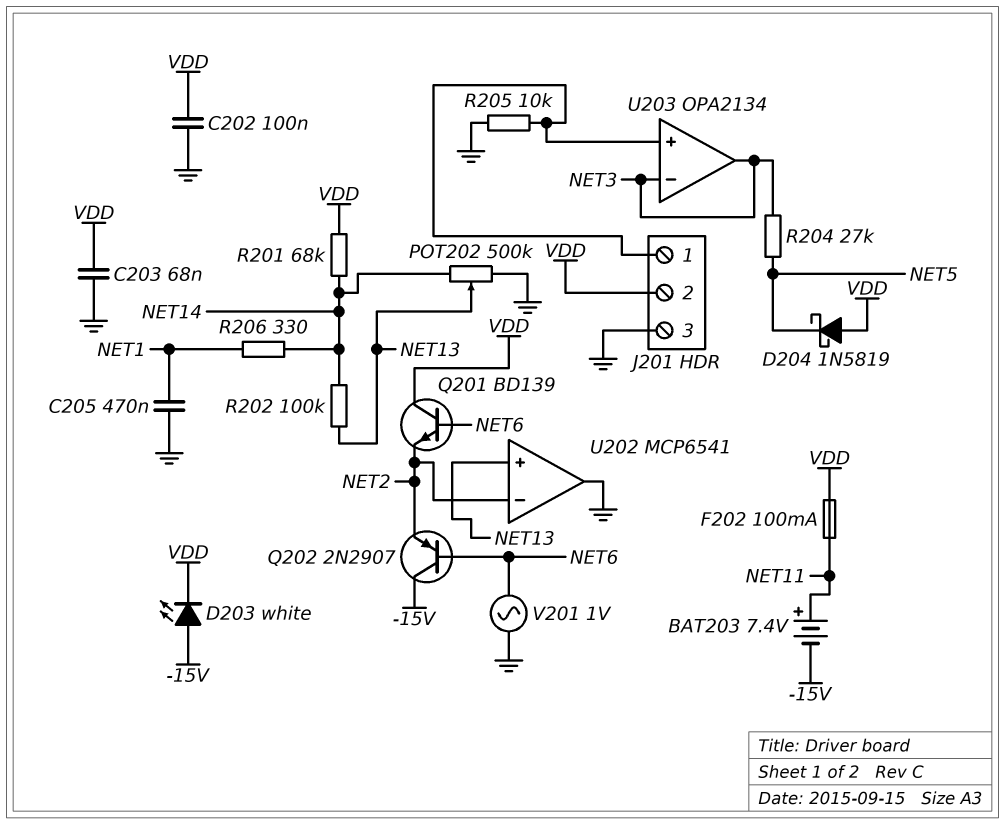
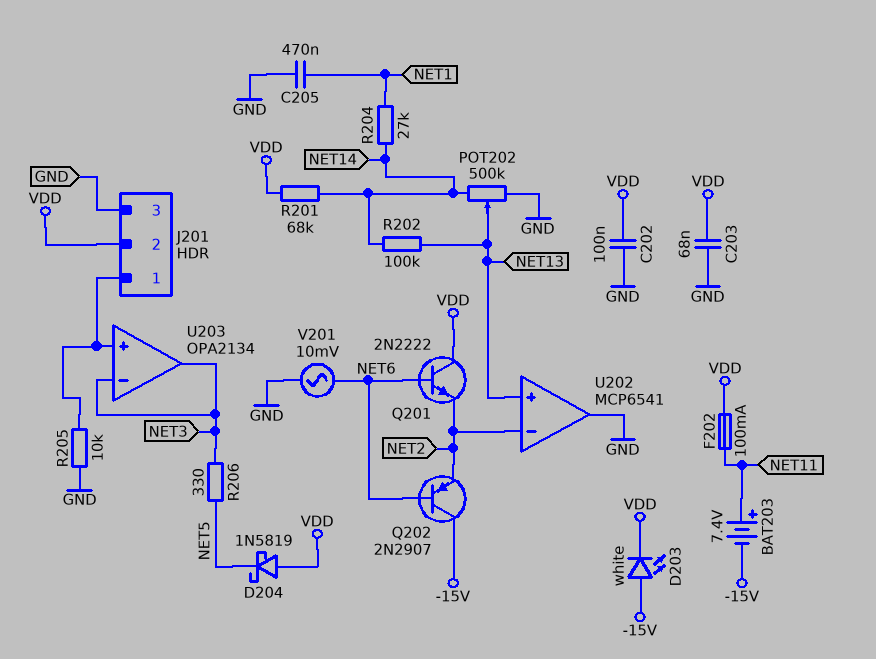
Q201: NPN BD139 (B NET6, C VDD, E NET2) -> NPN 2N2222 (B NET6, C VDD, E NET2)
R204: 27k (NET3, NET5) -> 27k (NET1, NET14)
R206: 330 (NET1, NET14) -> 330 (NET3, NET5)
V201: AC 1V (GND, NET6) -> AC 10mV (GND, NET6)

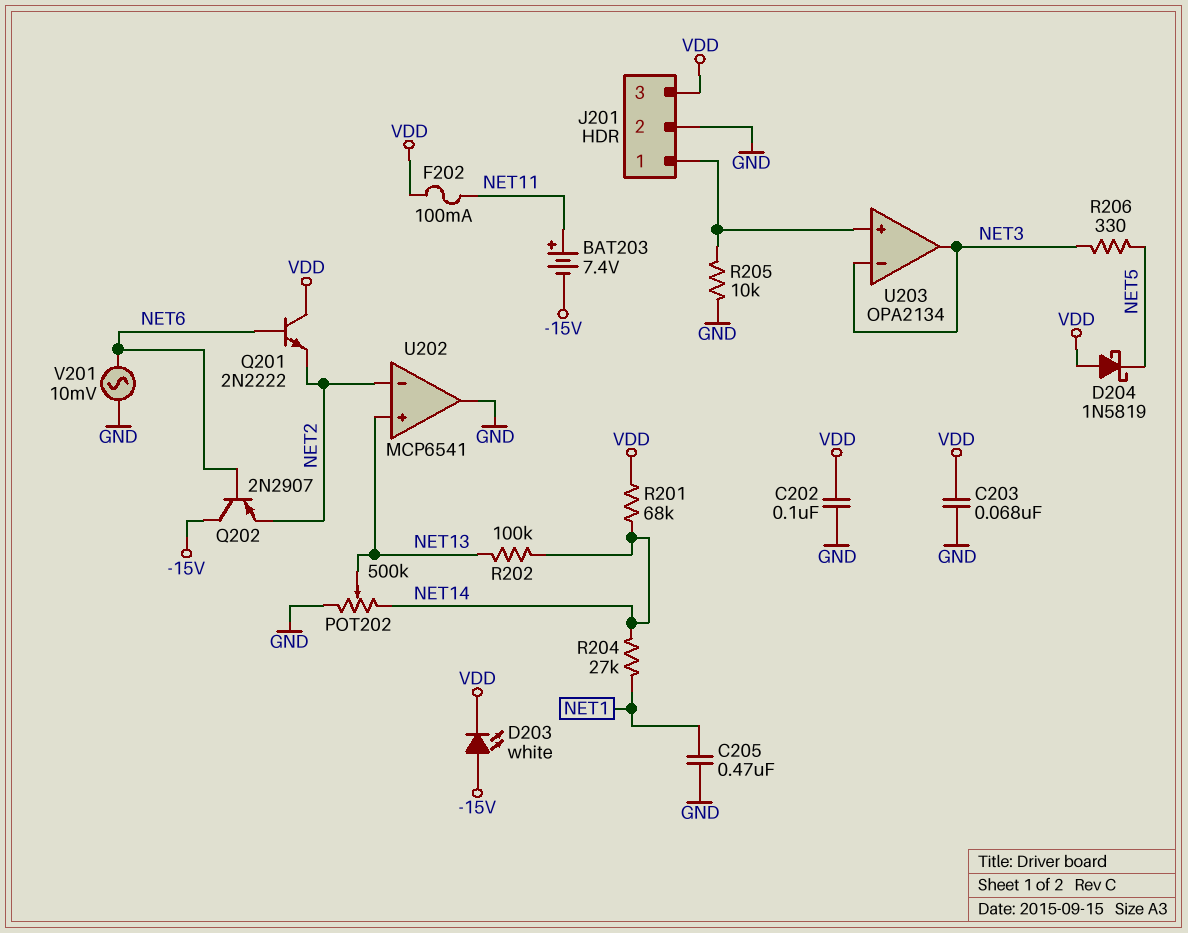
J201 pin 2: VDD -> GND
J201 pin 3: GND -> VDD

